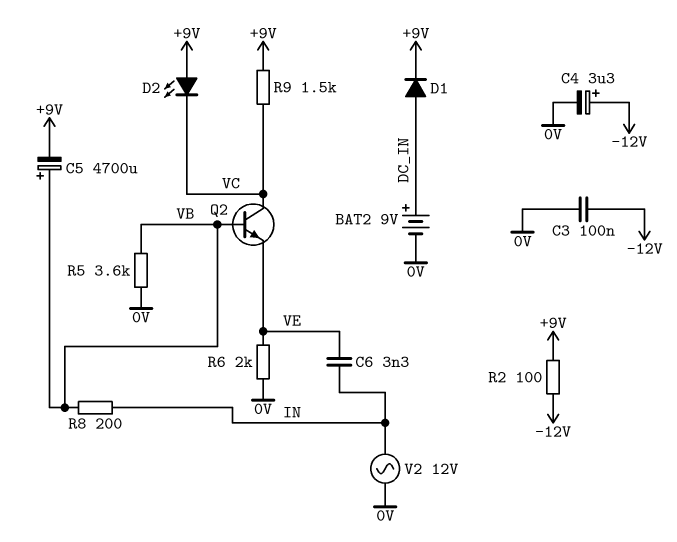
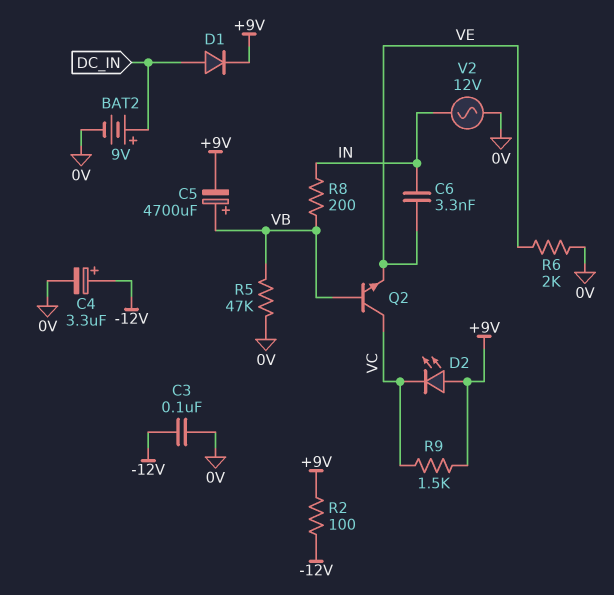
R5: 3.6k (0V, VB) -> 47k (0V, VB)

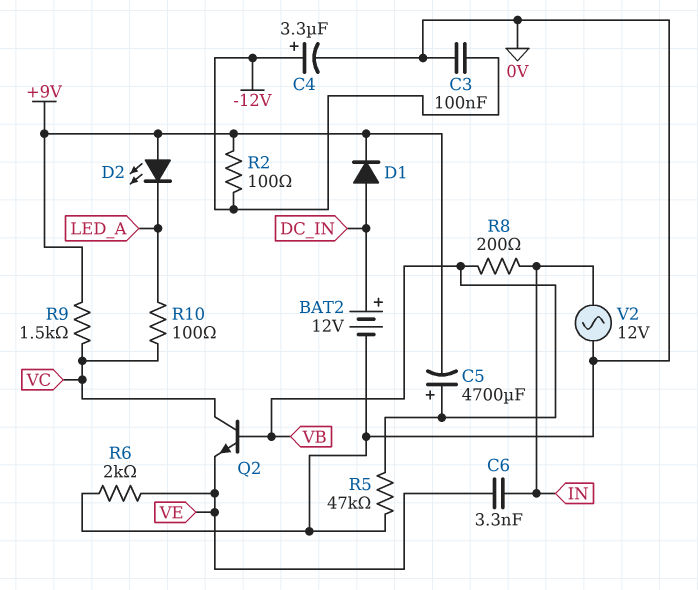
BAT2: 9V (plus DC_IN, minus 0V) -> 12V (plus DC_IN, minus 0V)
D2: LED (A +9V, K VC) -> LED (A +9V, K LED_A)
R10: none -> 100 (LED_A, VC)

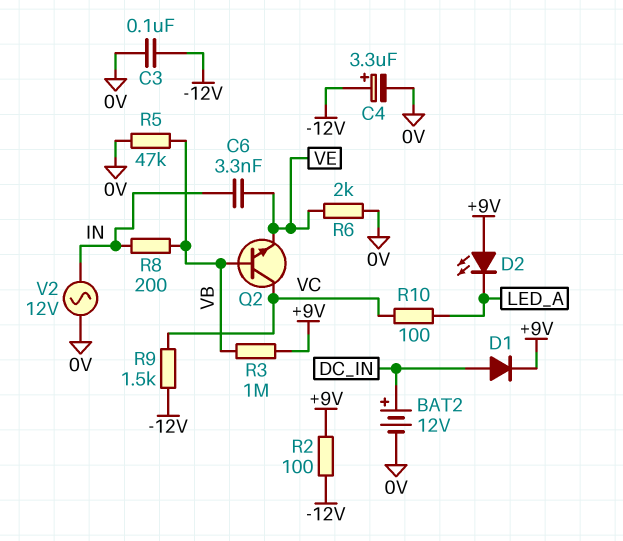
C5: 4700uF (plus VB, minus +9V) -> none
R3: none -> 1M (+9V, VB)
R9: 1.5k (+9V, VC) -> 1.5k (-12V, VC)

